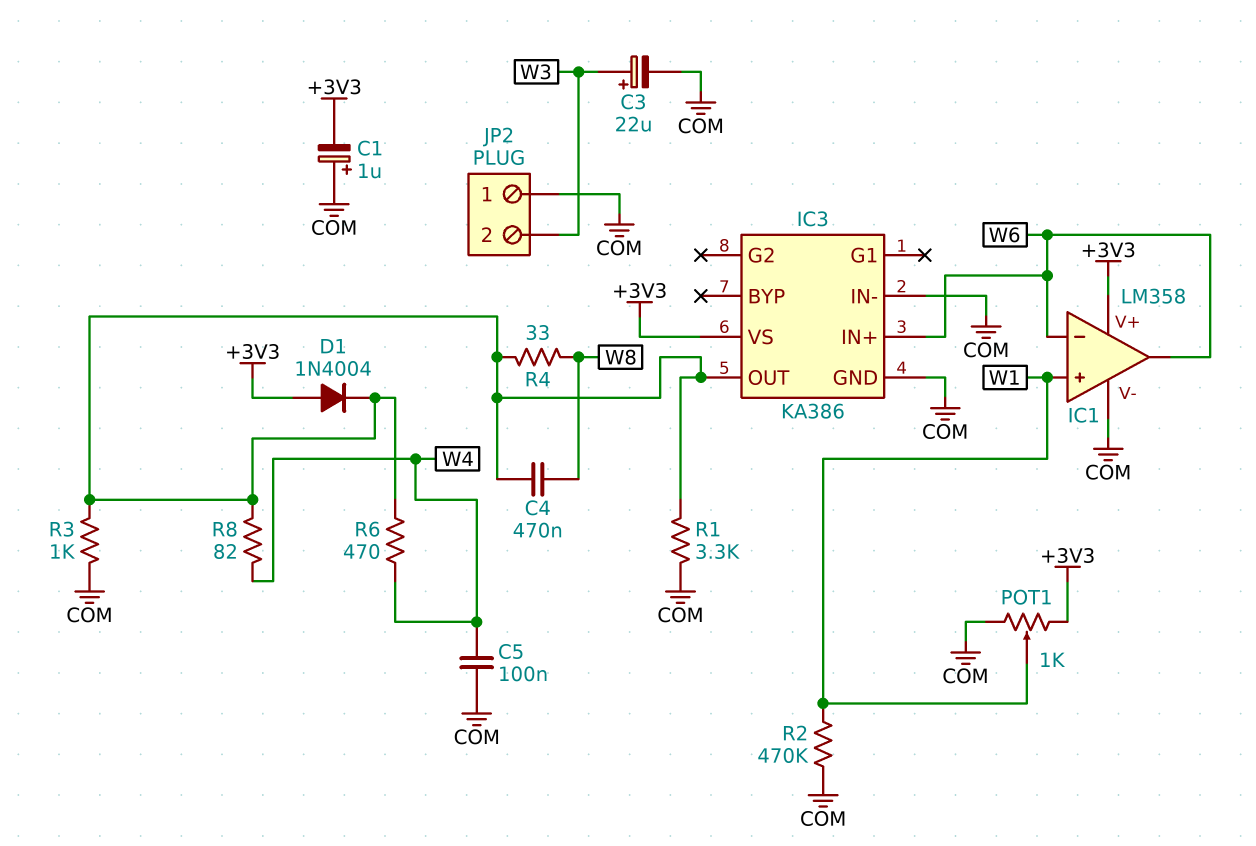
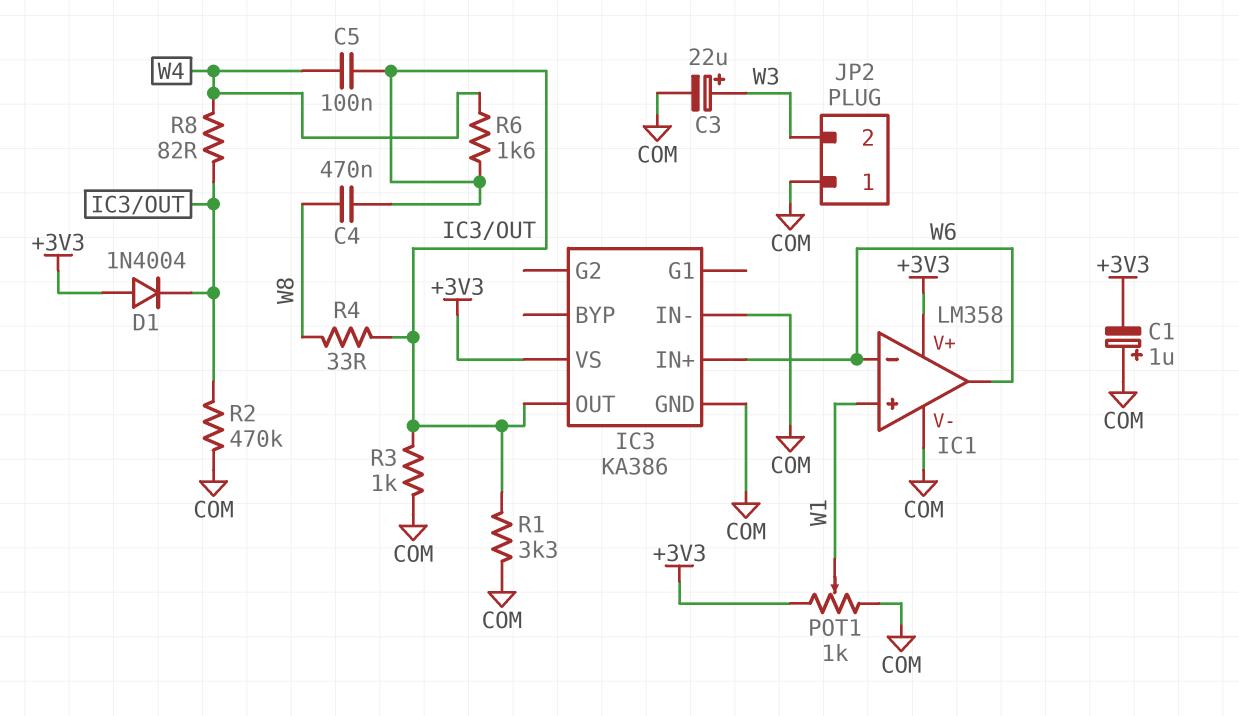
C5: 100nF (COM, W4) -> 100nF (IC3/OUT, W4)
R2: 470k (COM, W1) -> 470k (COM, IC3/OUT)
R6: 470 (IC3/OUT, W4) -> 1.6k (IC3/OUT, W4)

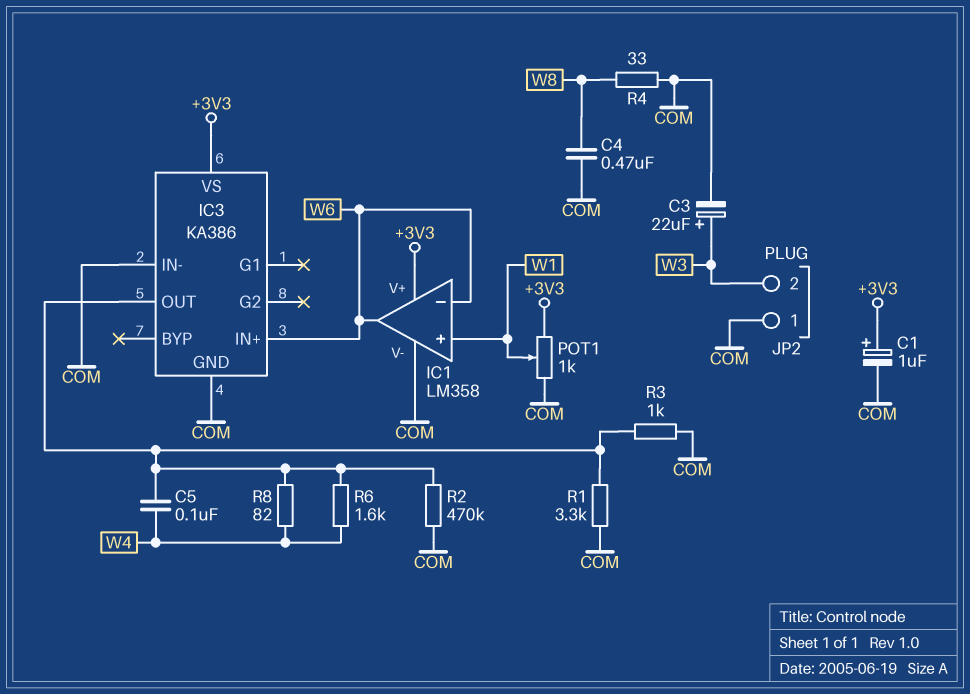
C1: 1uF (plus COM, minus +3V3) -> 1uF (plus +3V3, minus COM)
C4: 470nF (IC3/OUT, W8) -> 470nF (COM, W8)
D1: diode 1N4004 (A +3V3, K IC3/OUT) -> none
R4: 33 (IC3/OUT, W8) -> 33 (COM, W8)

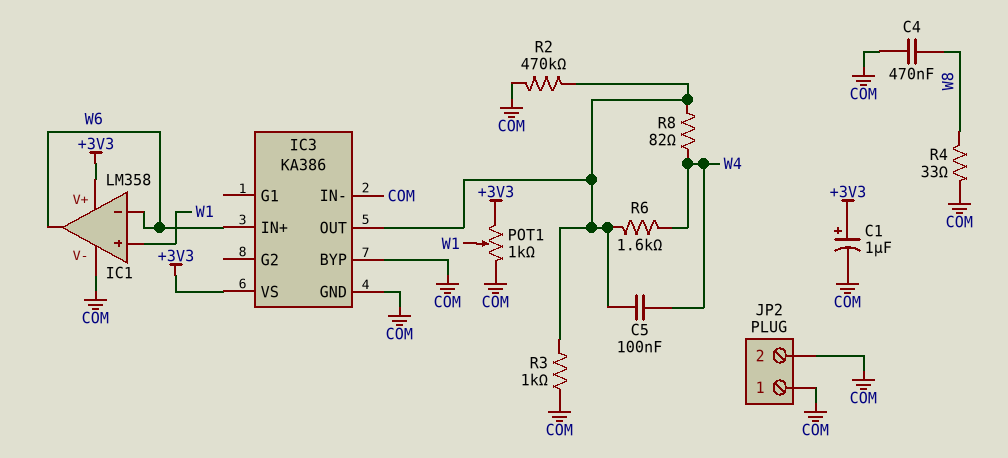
C3: 22uF (plus W3, minus COM) -> none
IC3 pin BYP: none -> COM
JP2 pin 2: W3 -> COM
R1: 3.3k (COM, IC3/OUT) -> none

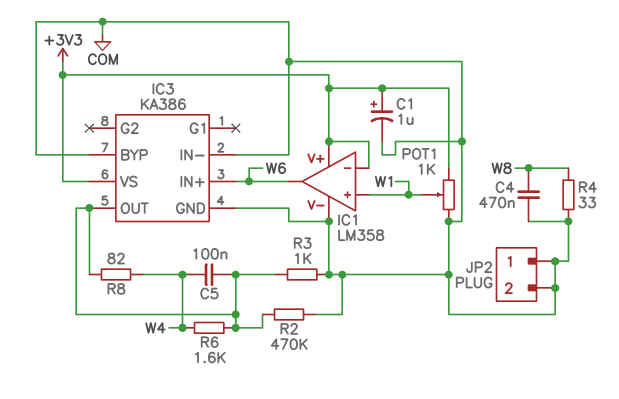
IC1 pin in-: W6 -> +3V3

